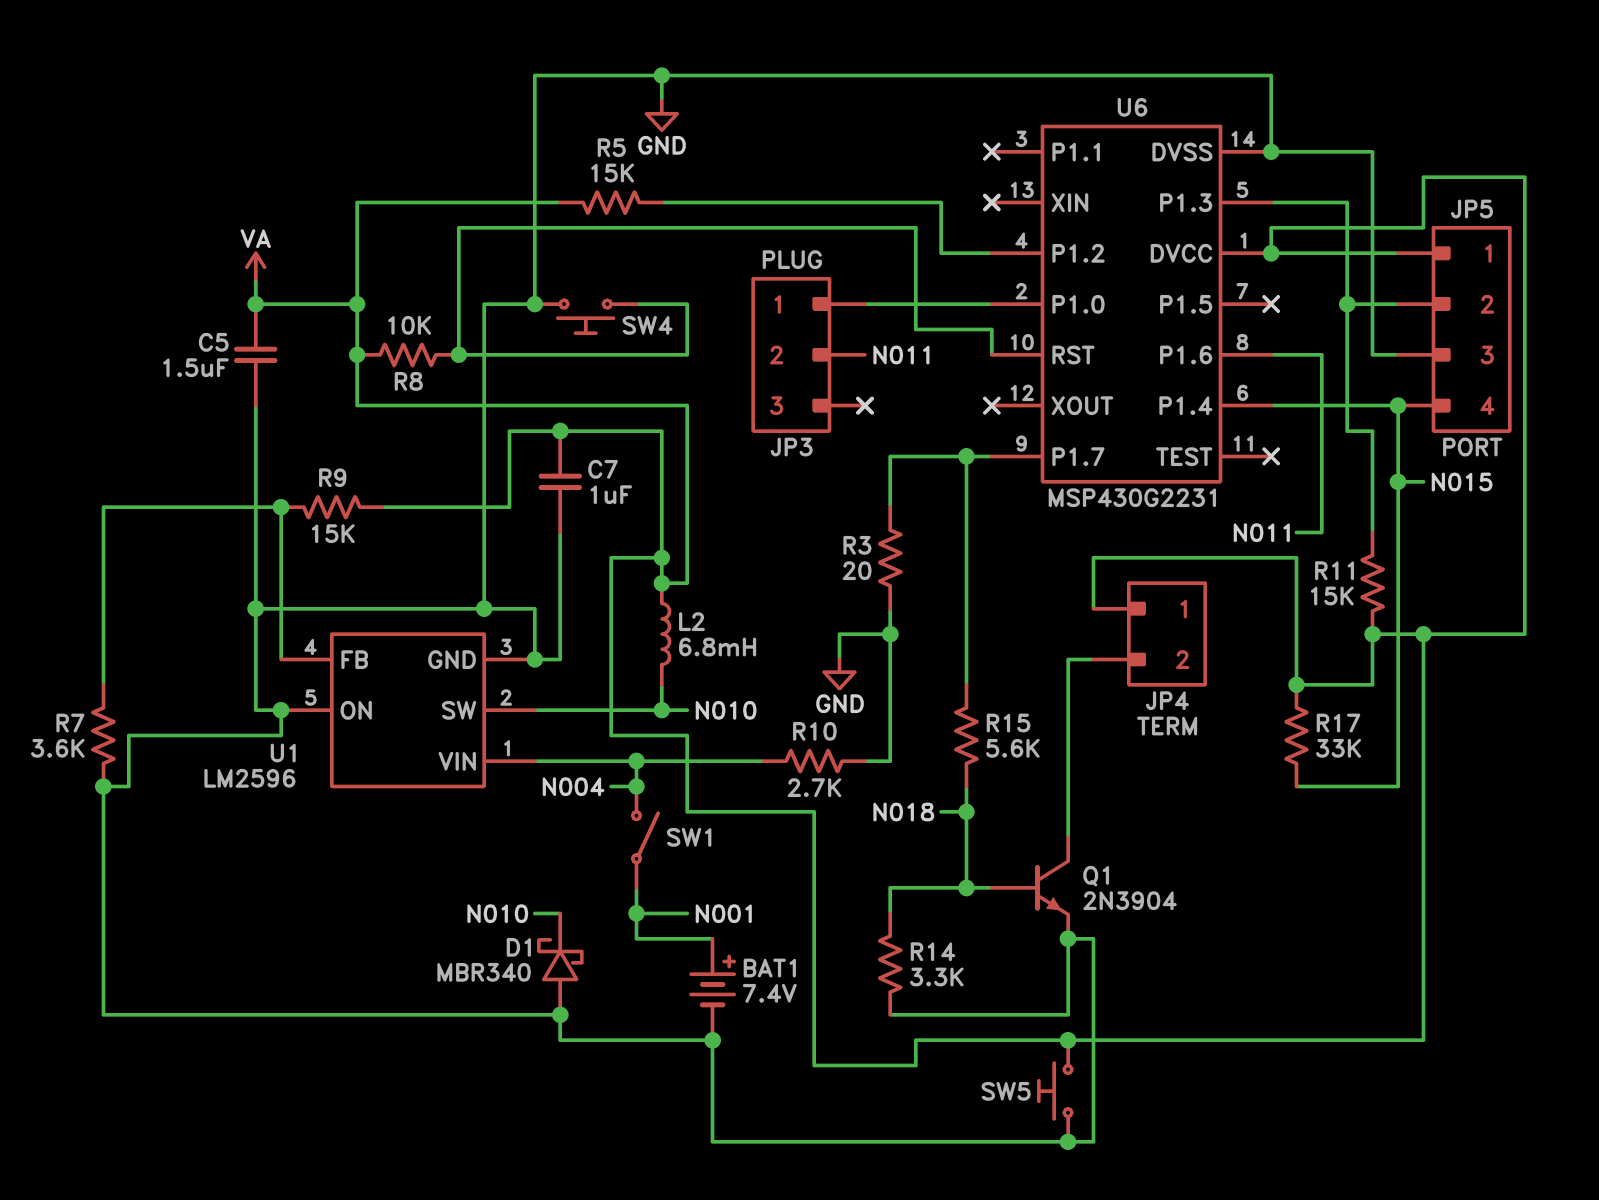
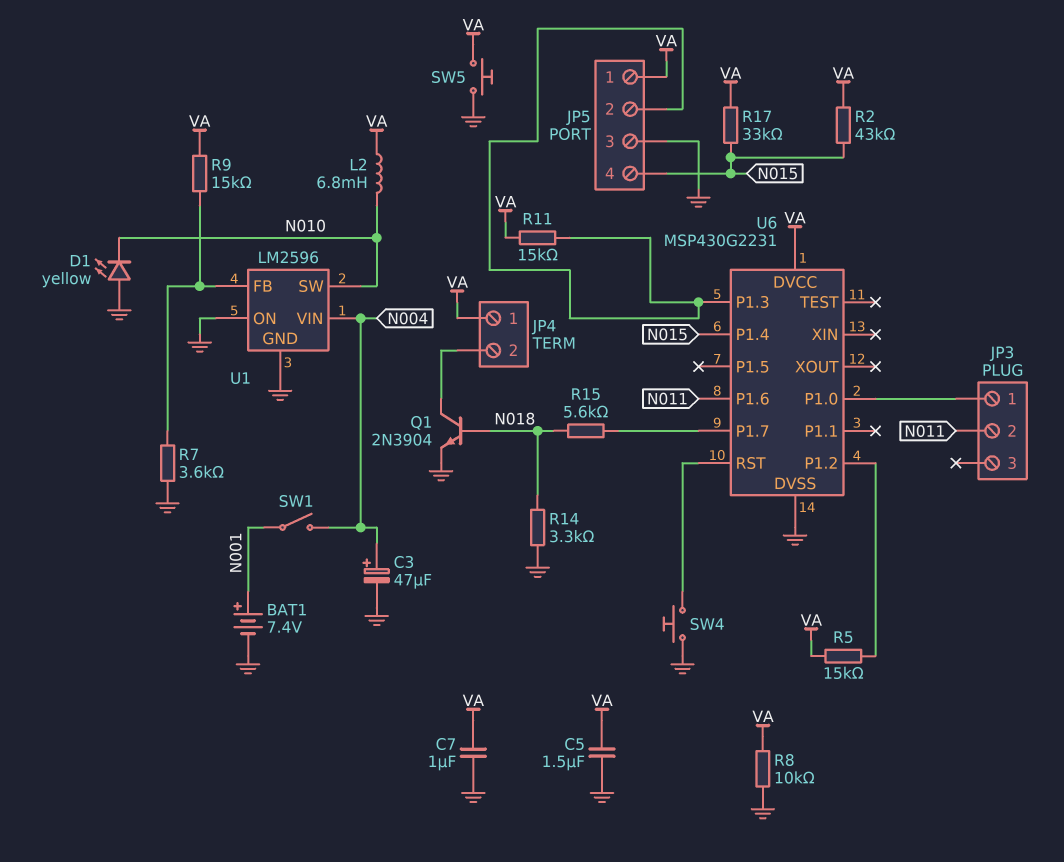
C3: none -> 47uF (plus N004, minus GND)
D1: schottky MBR340 (A GND, K N010) -> LED yellow (A GND, K N010)
R2: none -> 43k (N015, VA)
R3: 20 (GND, U6/P1.7) -> none
R8: 10k (U6/RST, VA) -> 10k (GND, VA)
R10: 2.7k (GND, N004) -> none

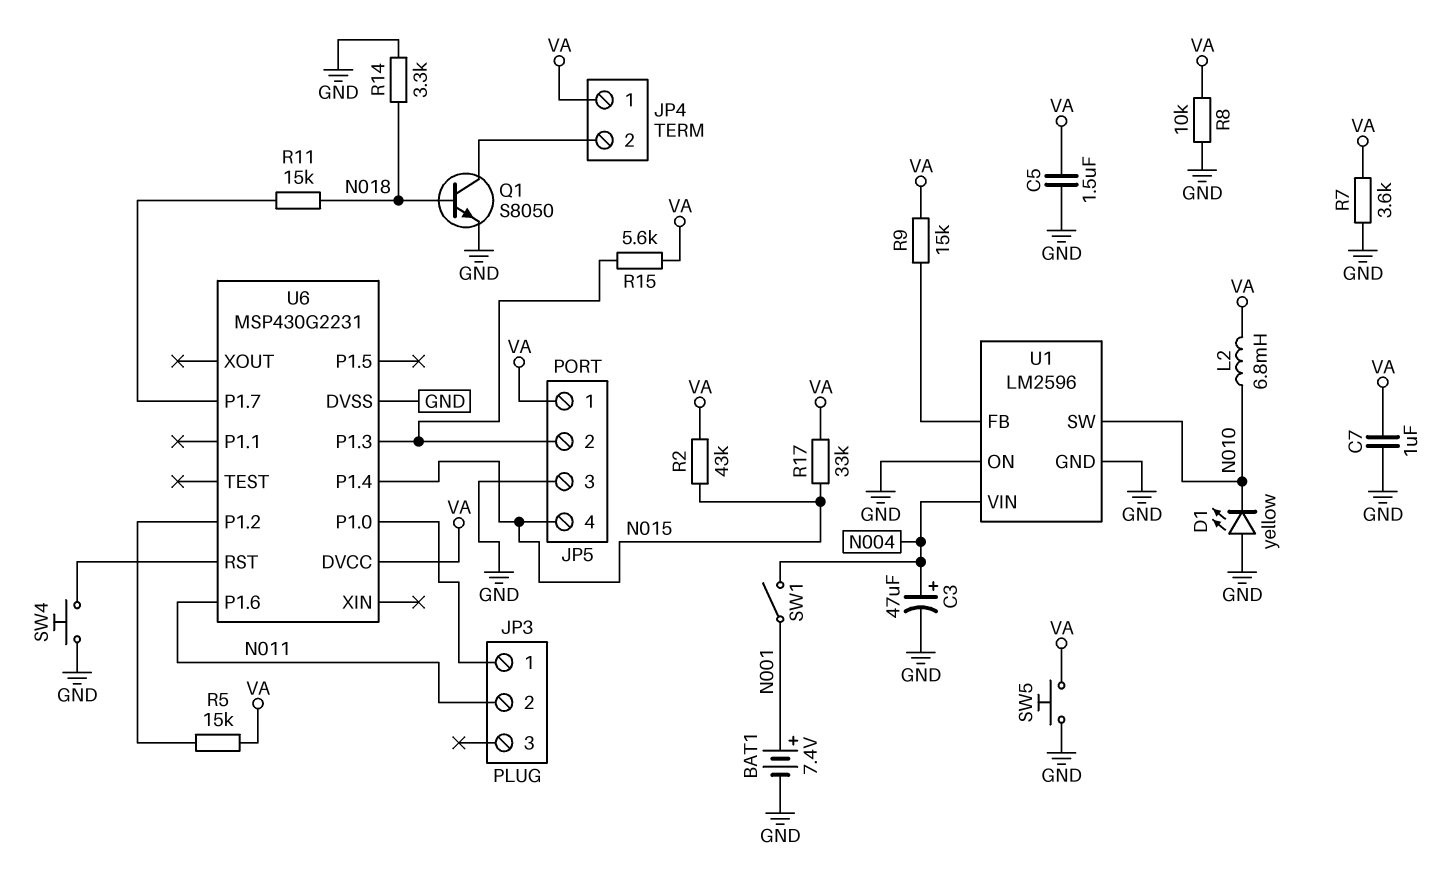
Q1: NPN 2N3904 (B N018, C JP4/2, E GND) -> NPN S8050 (B N018, C JP4/2, E GND)
R7: 3.6k (GND, U1/FB) -> 3.6k (GND, VA)
R11: 15k (JP5/2, VA) -> 15k (N018, U6/P1.7)
R15: 5.6k (N018, U6/P1.7) -> 5.6k (JP5/2, VA)

